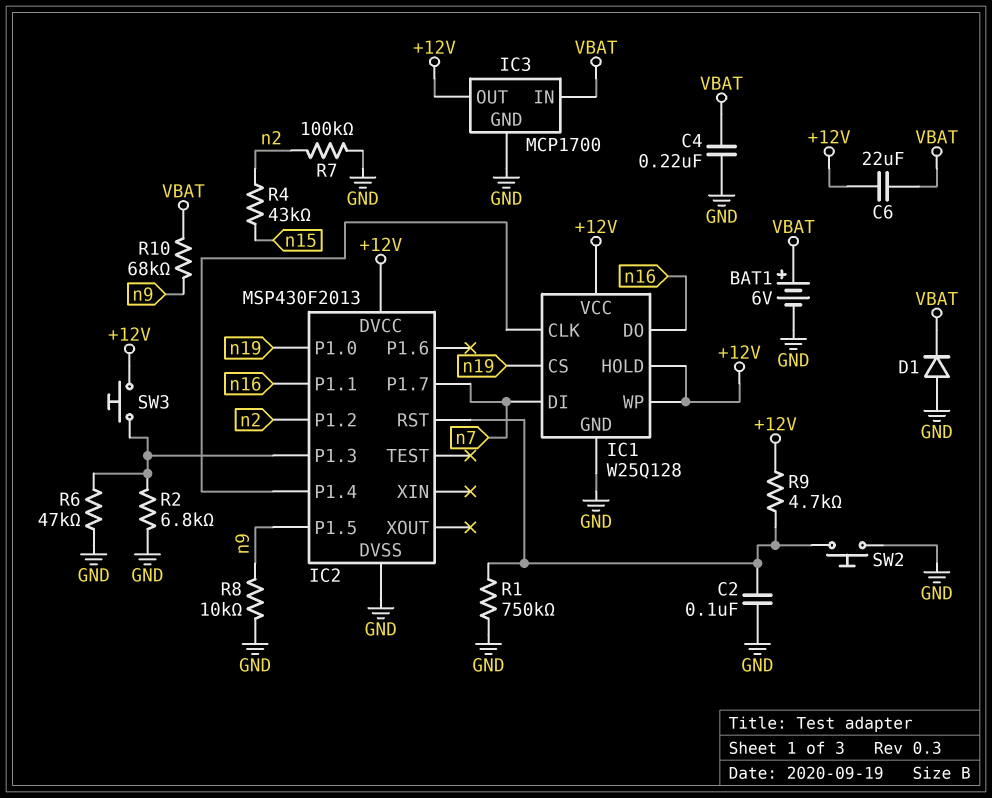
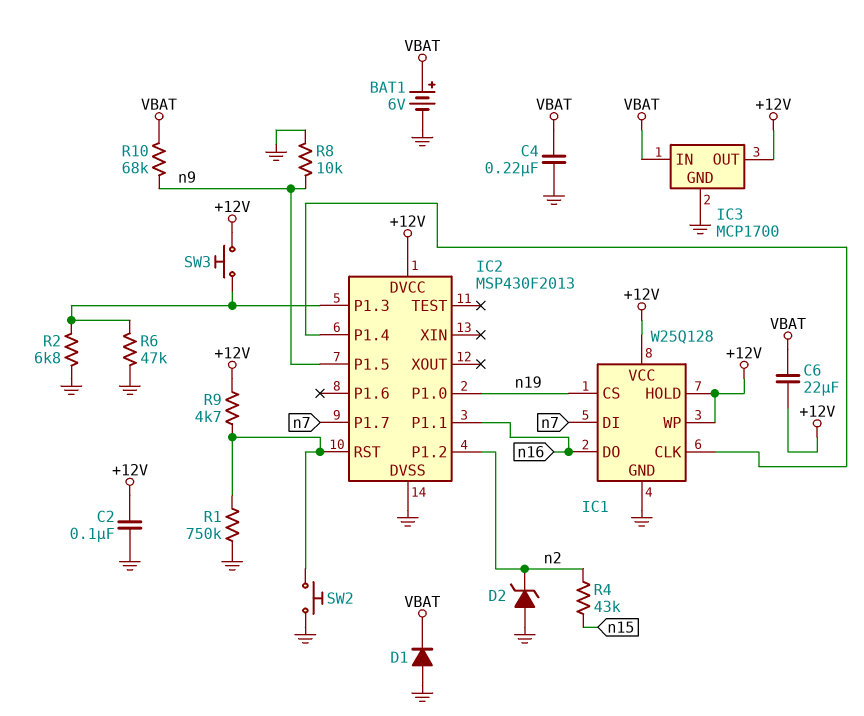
C2: 100nF (GND, IC2/RST) -> 100nF (+12V, GND)
D2: none -> zener (A GND, K n2)
R7: 100k (GND, n2) -> none

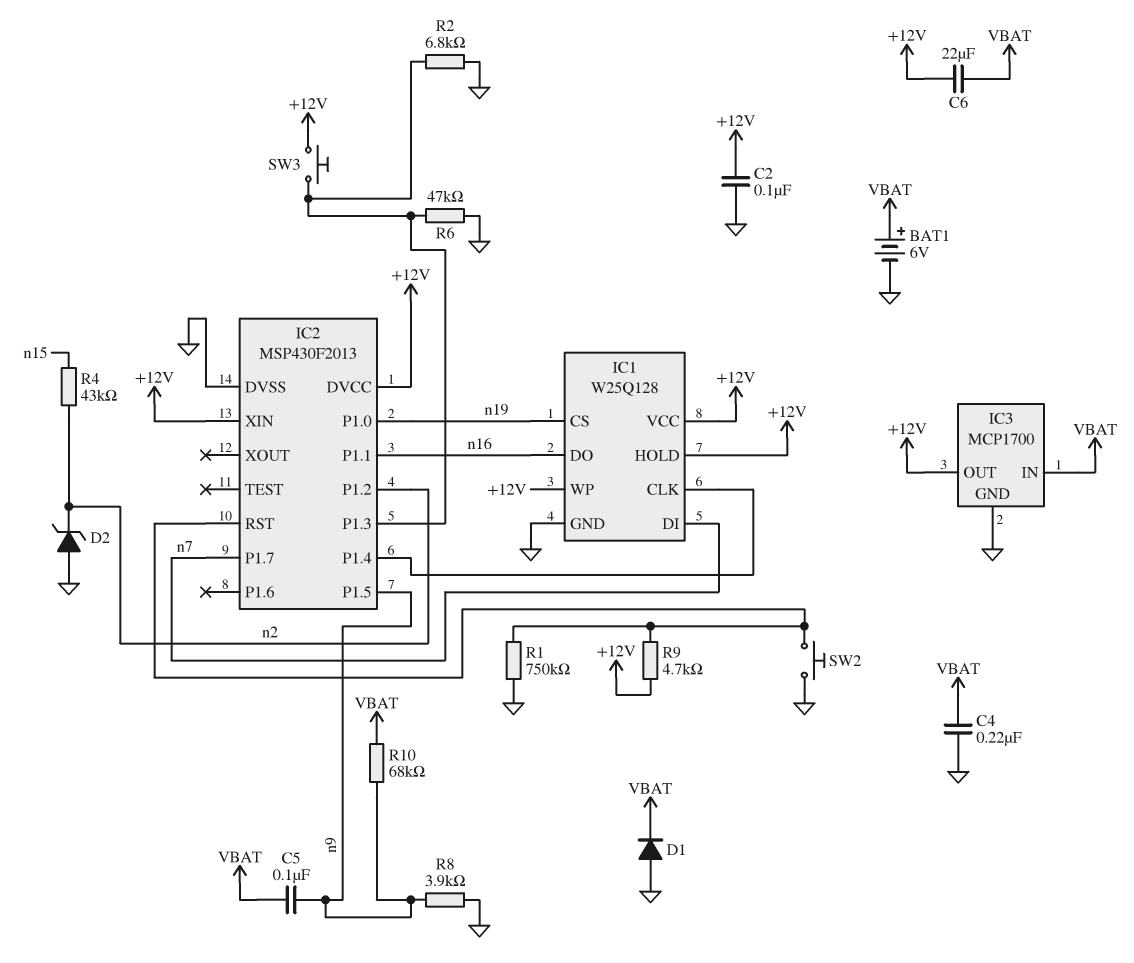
C5: none -> 100nF (VBAT, n9)
IC2 pin XIN: none -> +12V
R8: 10k (GND, n9) -> 3.9k (GND, n9)

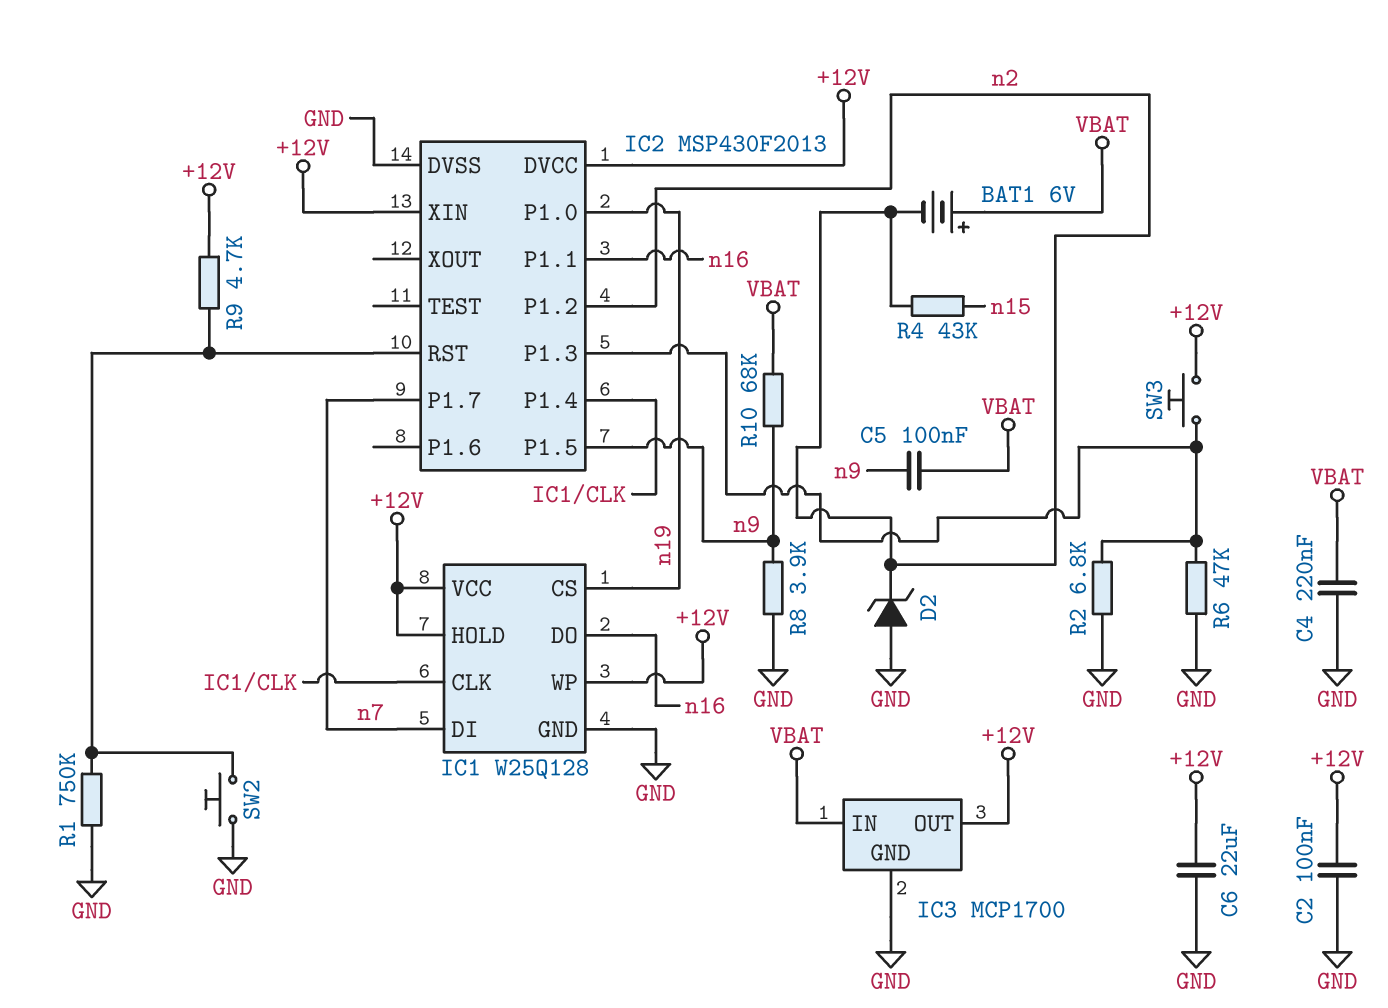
BAT1: 6V (plus VBAT, minus GND) -> 6V (plus VBAT, minus n2)
C6: 22uF (+12V, VBAT) -> 22uF (+12V, GND)
D1: diode (A GND, K VBAT) -> none

